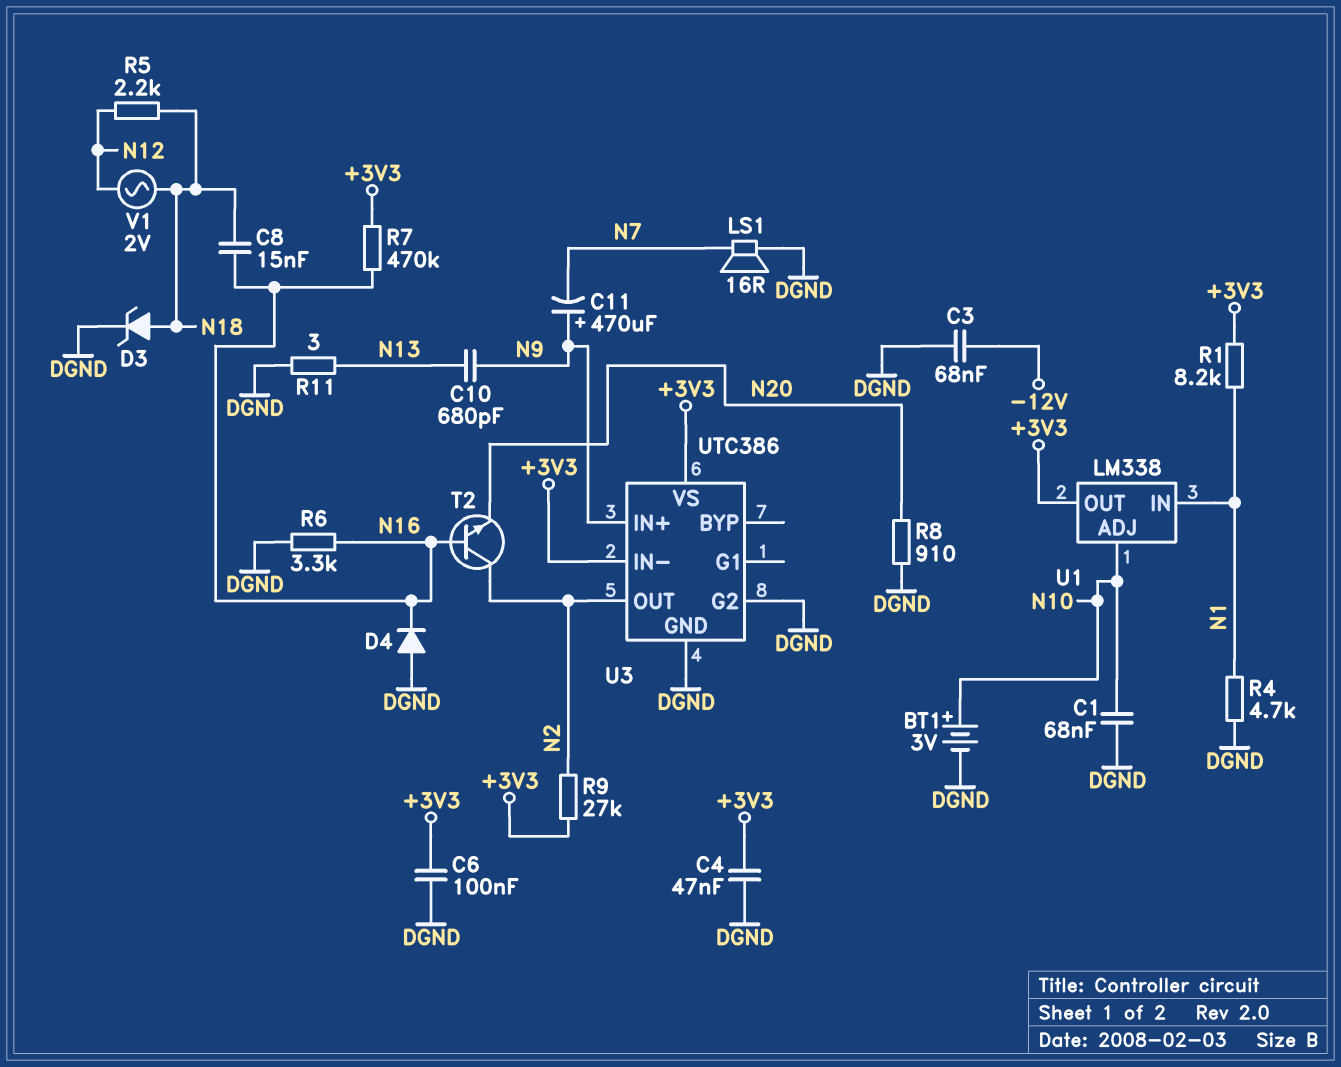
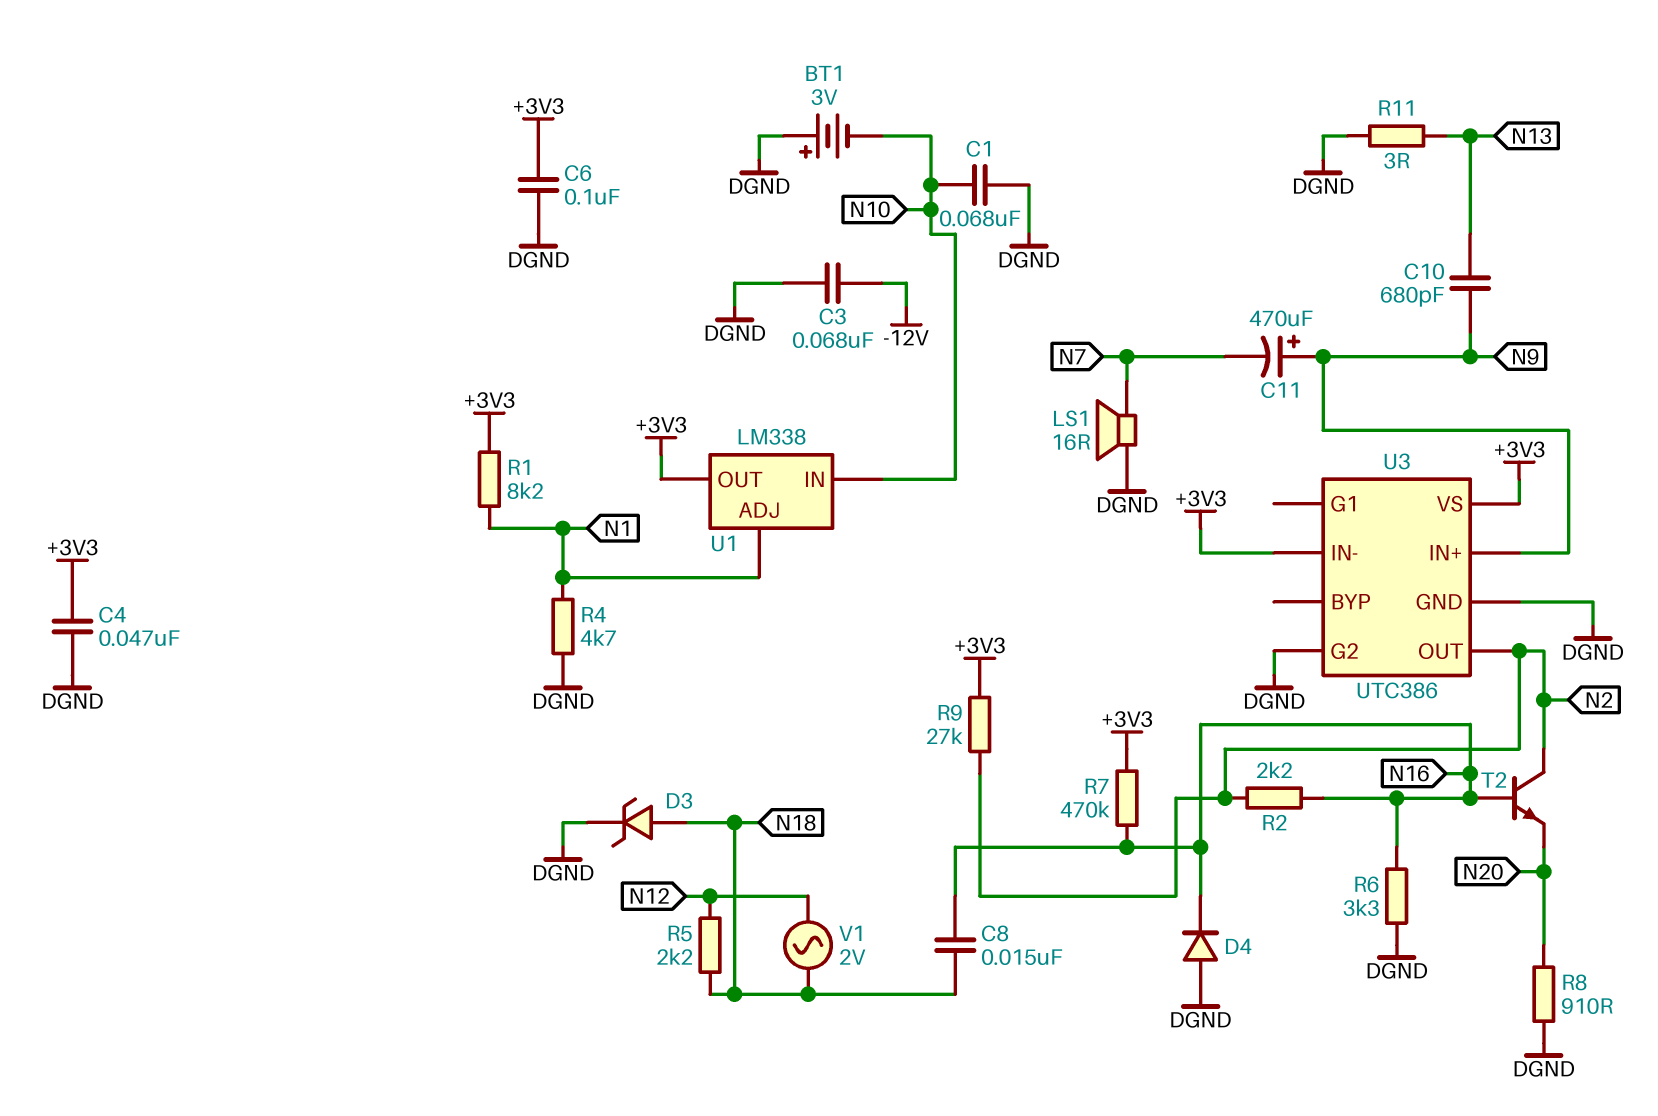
BT1: 3V (plus N10, minus DGND) -> 3V (plus DGND, minus N10)
R2: none -> 2.2k (N2, N16)
U1 pin ADJ: N10 -> N1
U1 pin IN: N1 -> N10

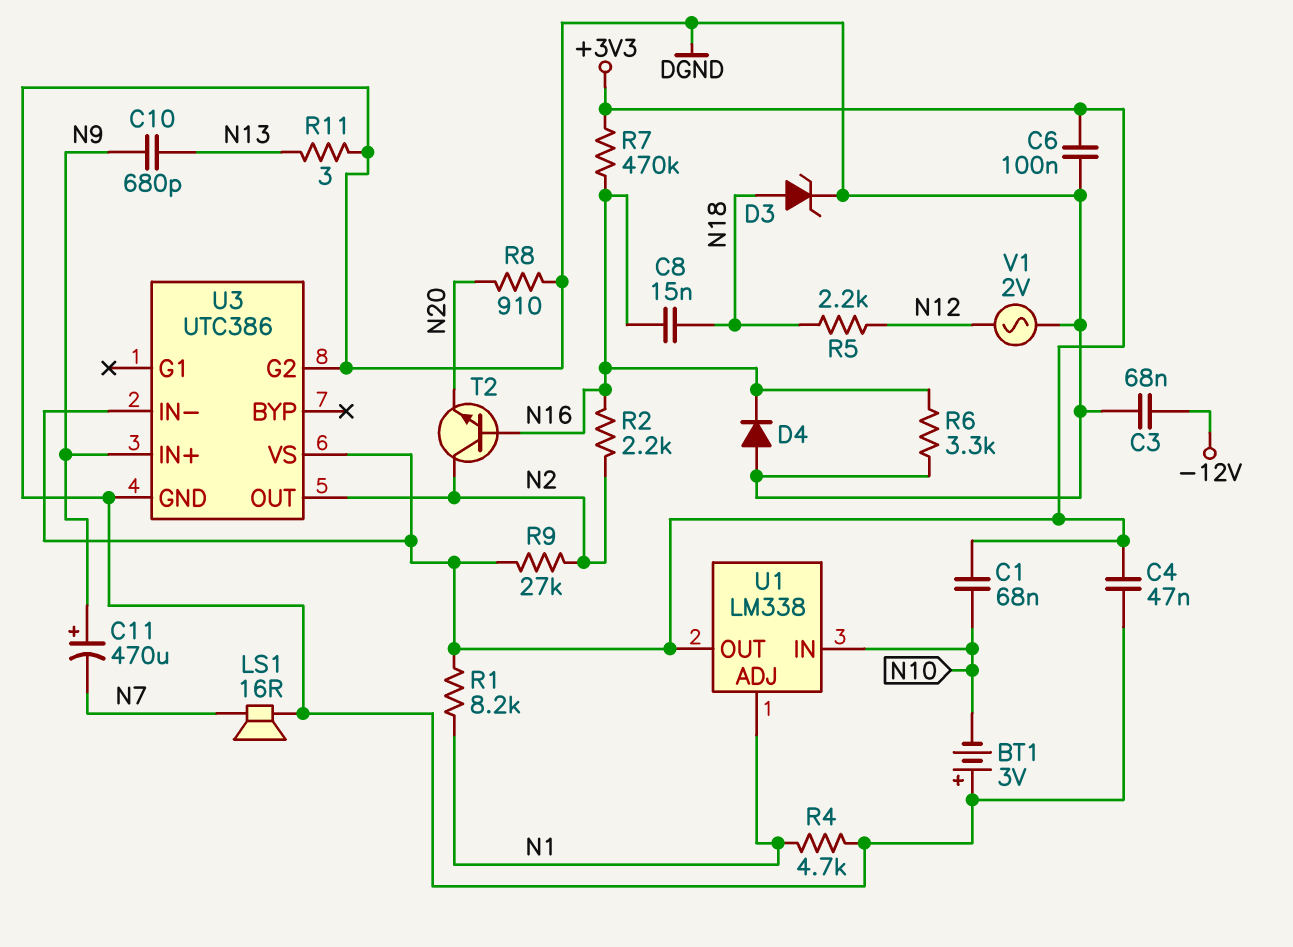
C1: 68nF (DGND, N10) -> 68nF (+3V3, N10)
V1: AC 2V (N12, N18) -> AC 2V (DGND, N12)

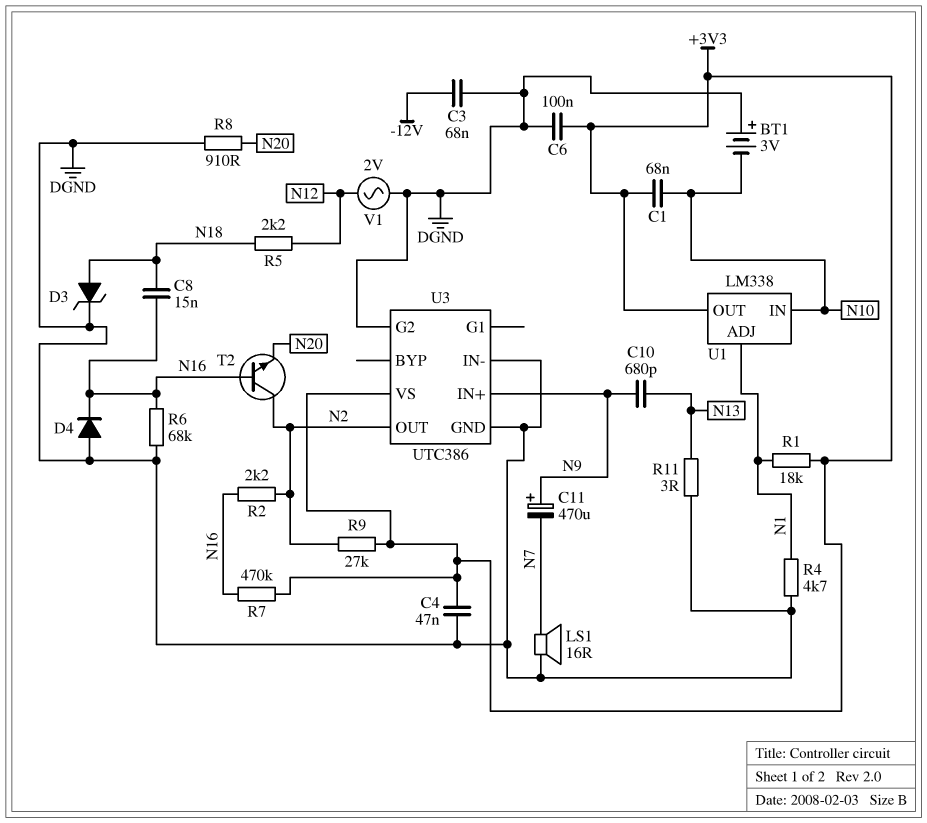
R1: 8.2k (+3V3, N1) -> 18k (+3V3, N1)
R6: 3.3k (DGND, N16) -> 68k (DGND, N16)
U3 pin IN-: +3V3 -> DGND

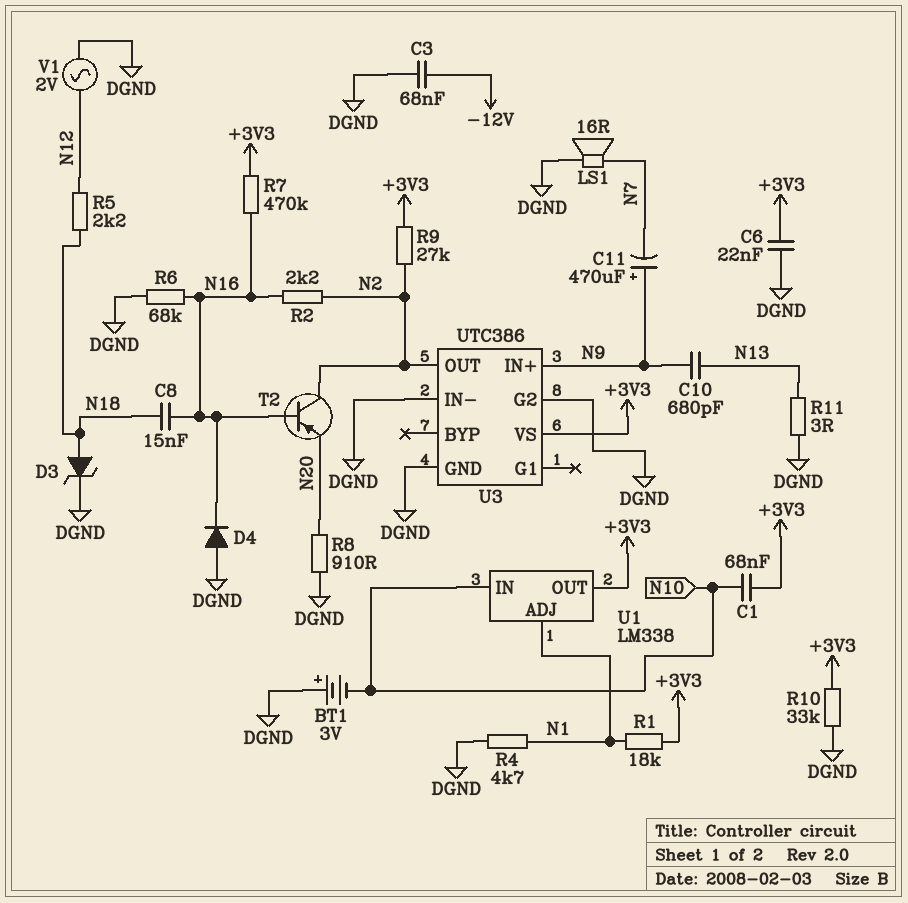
C4: 47nF (+3V3, DGND) -> none
C6: 100nF (+3V3, DGND) -> 22nF (+3V3, DGND)
R10: none -> 33k (+3V3, DGND)
T2: NPN (B N16, C N2, E N20) -> PNP (B N16, C N2, E N20)

